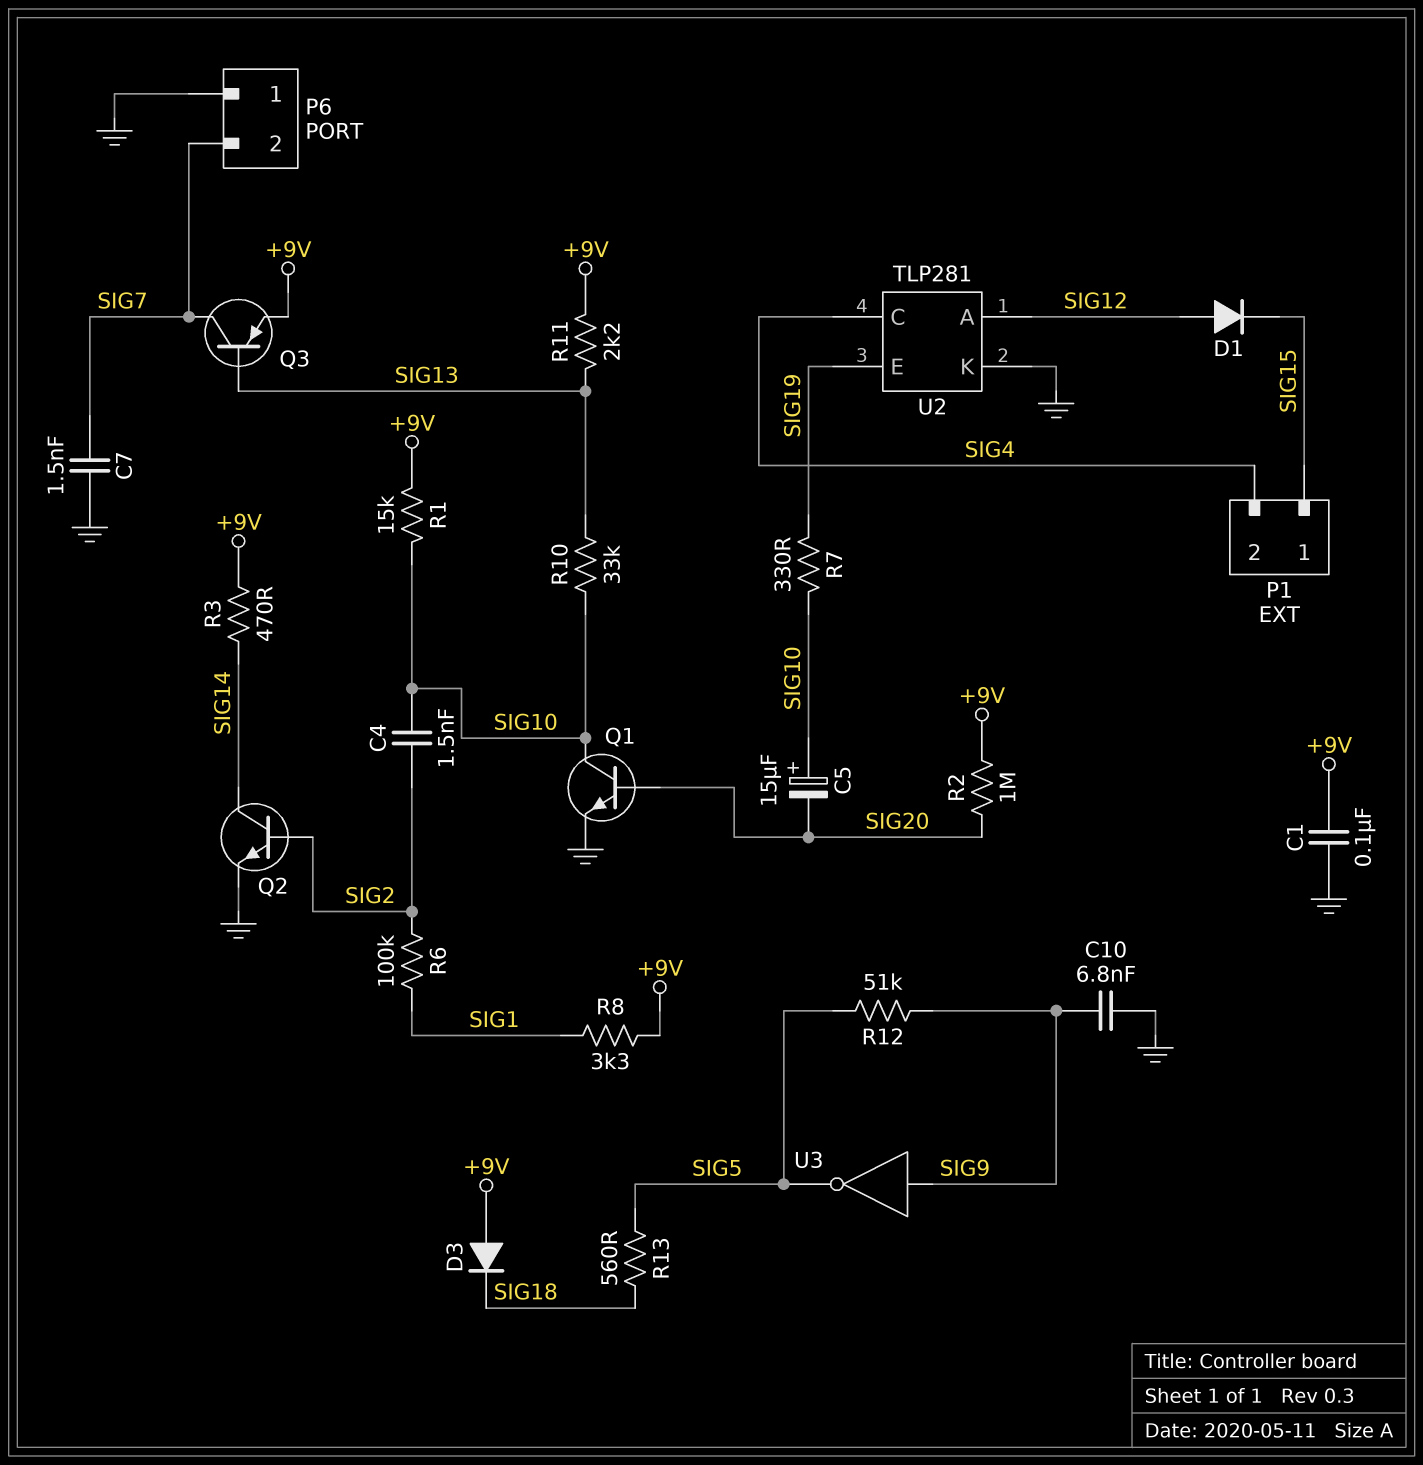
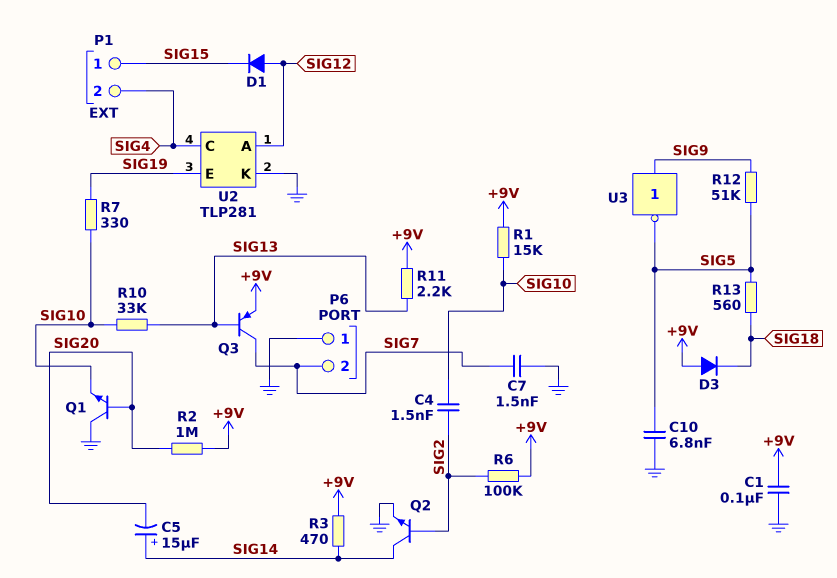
C5: 15uF (plus SIG10, minus SIG20) -> 15uF (plus SIG14, minus SIG20)
C10: 6.8nF (GND, SIG9) -> 6.8nF (GND, SIG5)
Q1: NPN (B SIG20, C SIG10, E GND) -> NPN (B SIG20, C GND, E SIG10)
R6: 100k (SIG1, SIG2) -> 100k (+9V, SIG2)
R8: 3.3k (+9V, SIG1) -> none

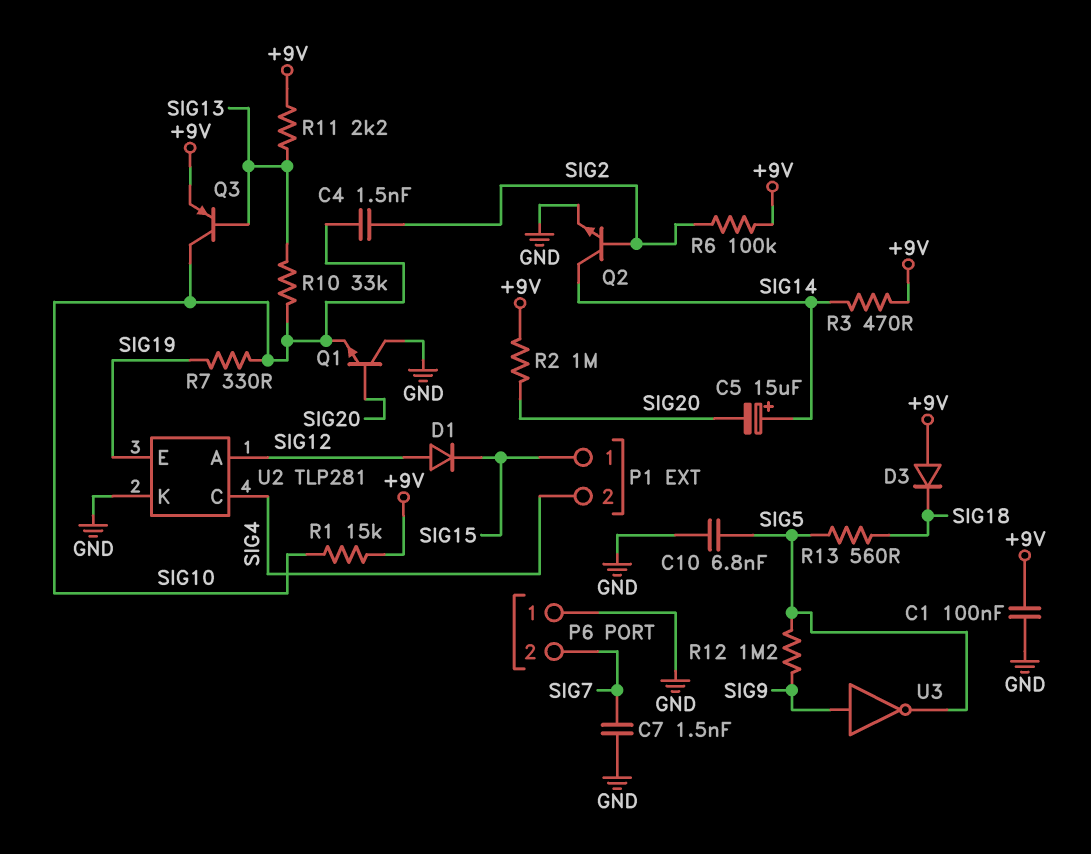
Q3: PNP (B SIG13, C SIG7, E +9V) -> PNP (B SIG13, C SIG10, E +9V)
R12: 51k (SIG5, SIG9) -> 1.2M (SIG5, SIG9)

